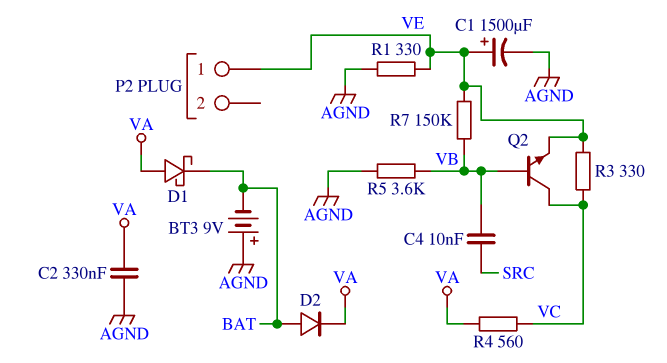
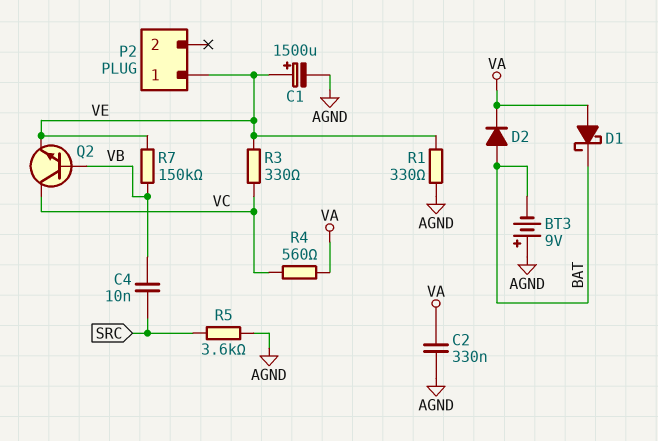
R5: 3.6k (AGND, VB) -> 3.6k (AGND, SRC)

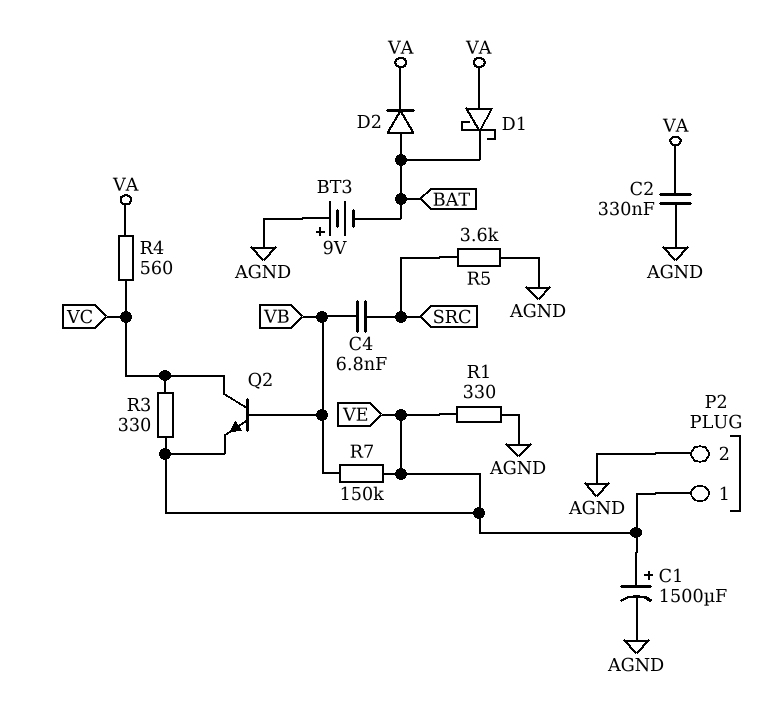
C4: 10nF (SRC, VB) -> 6.8nF (SRC, VB)
P2 pin 2: none -> AGND

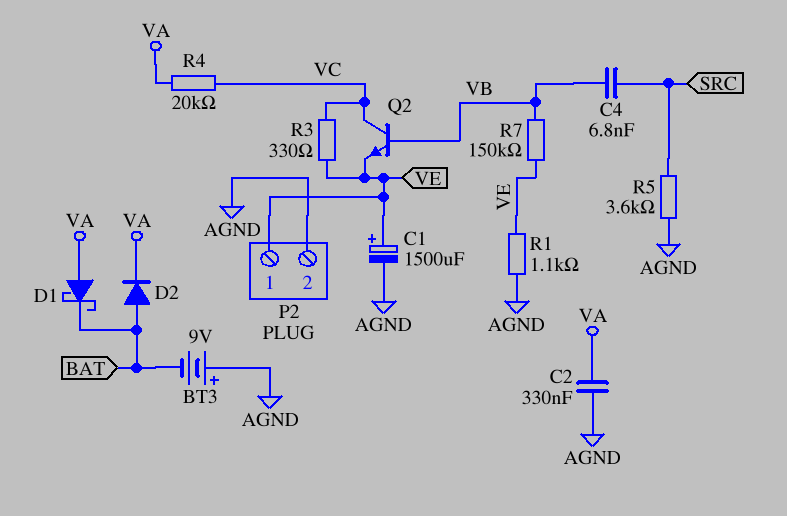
R1: 330 (AGND, VE) -> 1.1k (AGND, VE)
R4: 560 (VA, VC) -> 20k (VA, VC)

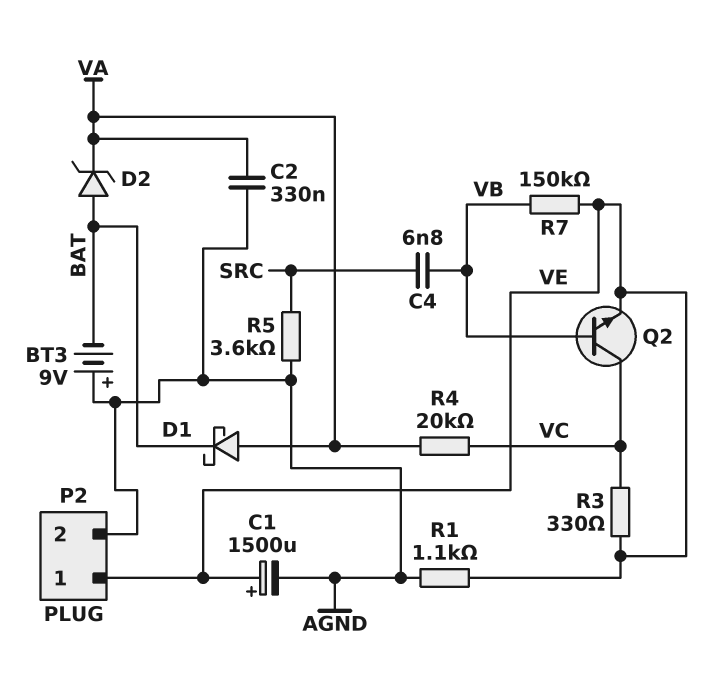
D2: diode (A BAT, K VA) -> zener (A BAT, K VA)

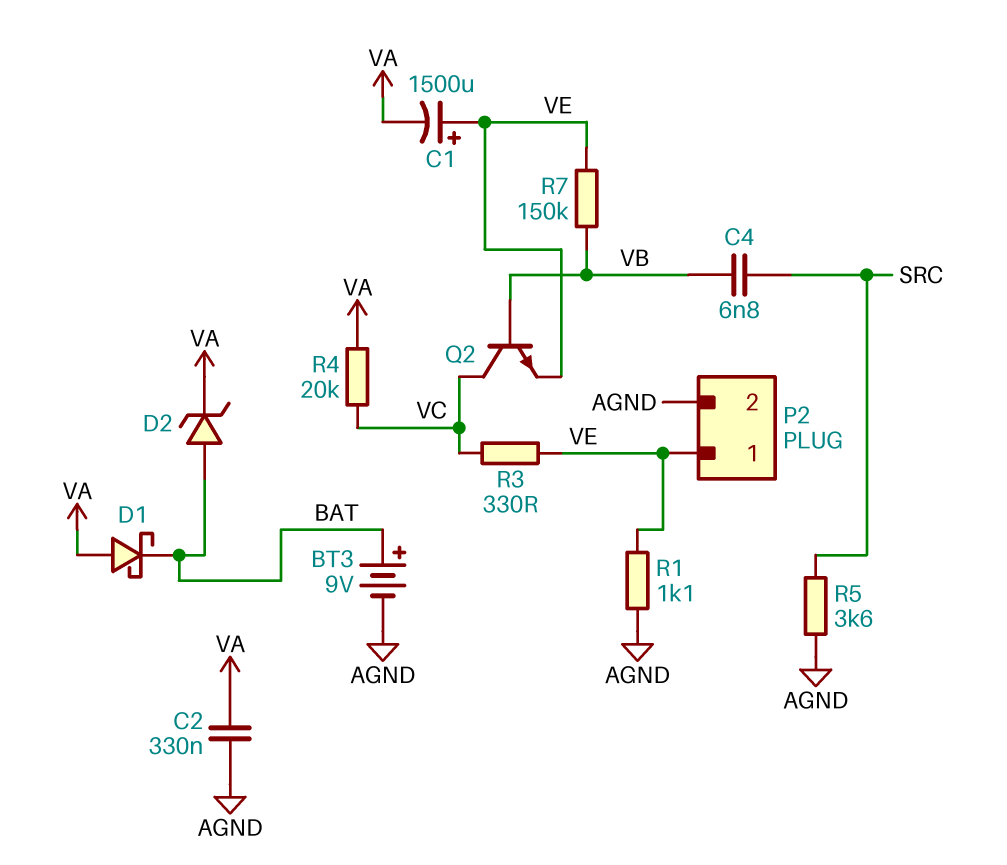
BT3: 9V (plus AGND, minus BAT) -> 9V (plus BAT, minus AGND)
C1: 1500uF (plus VE, minus AGND) -> 1500uF (plus VE, minus VA)

